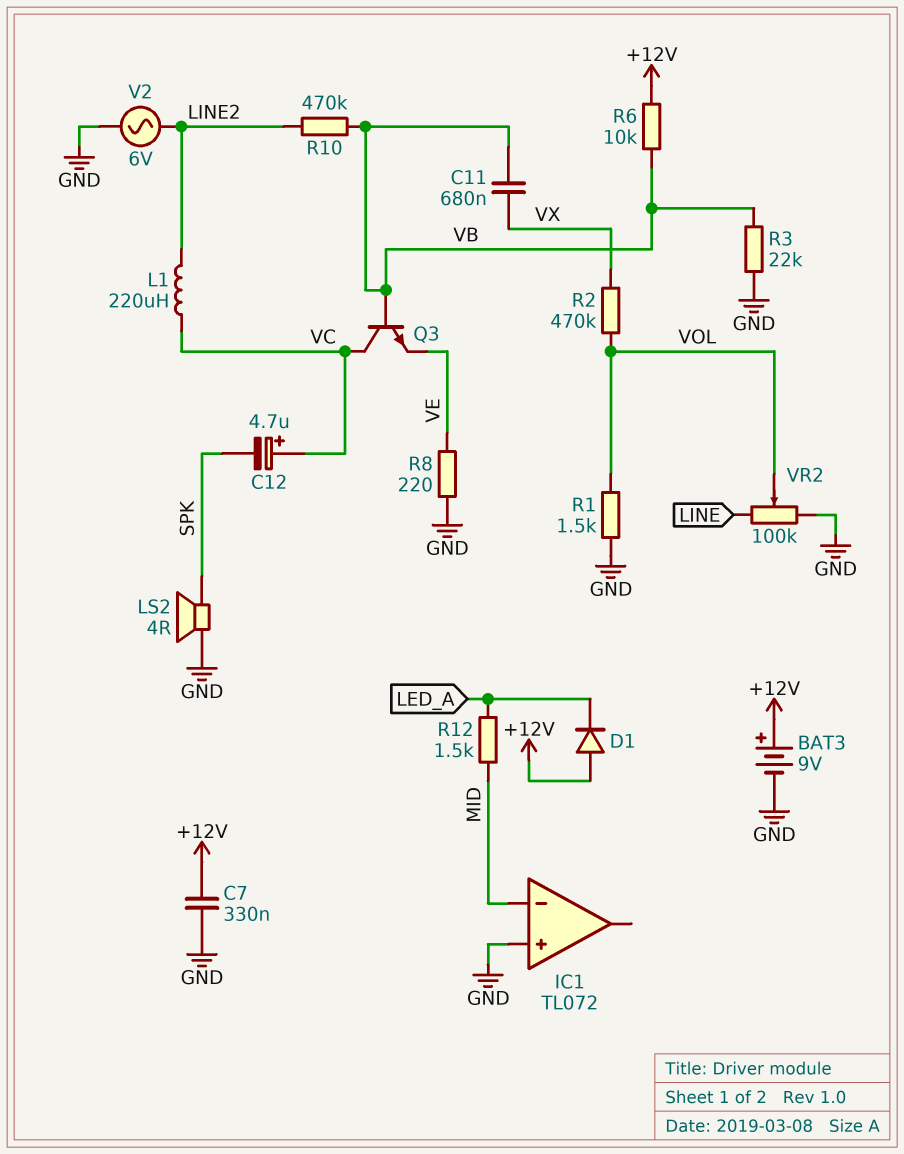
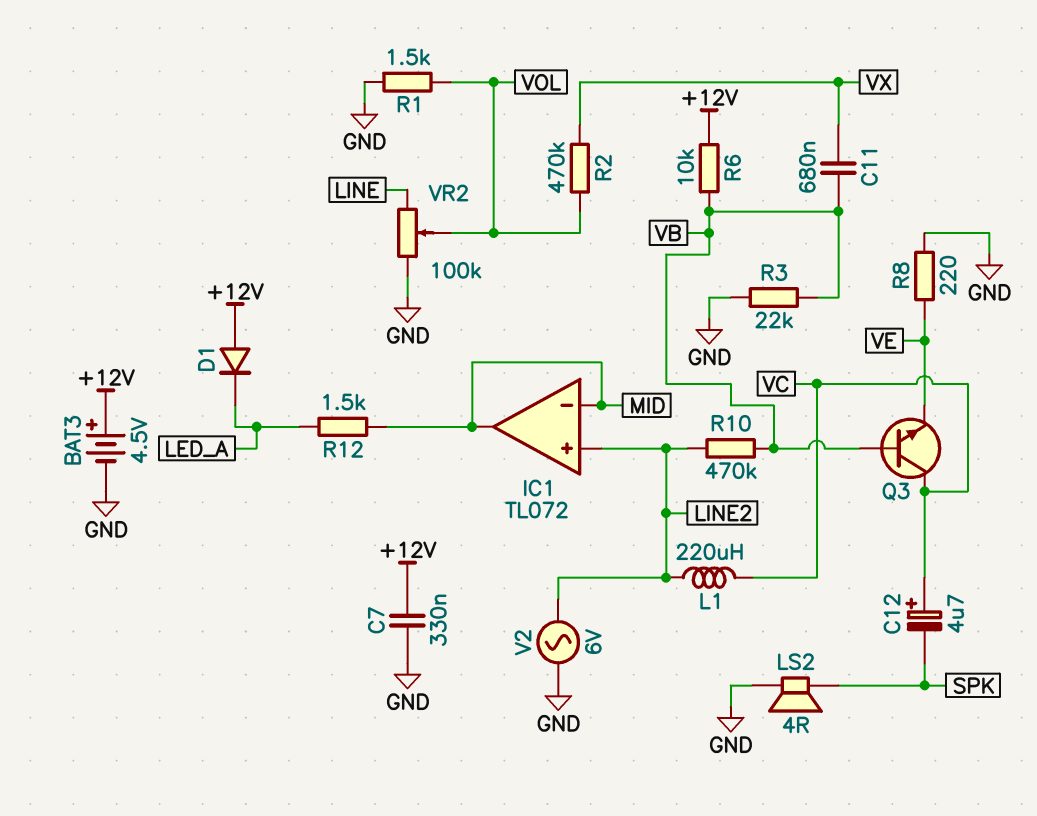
BAT3: 9V (plus +12V, minus GND) -> 4.5V (plus +12V, minus GND)
IC1 pin in+: GND -> LINE2
IC1 pin out: none -> MID

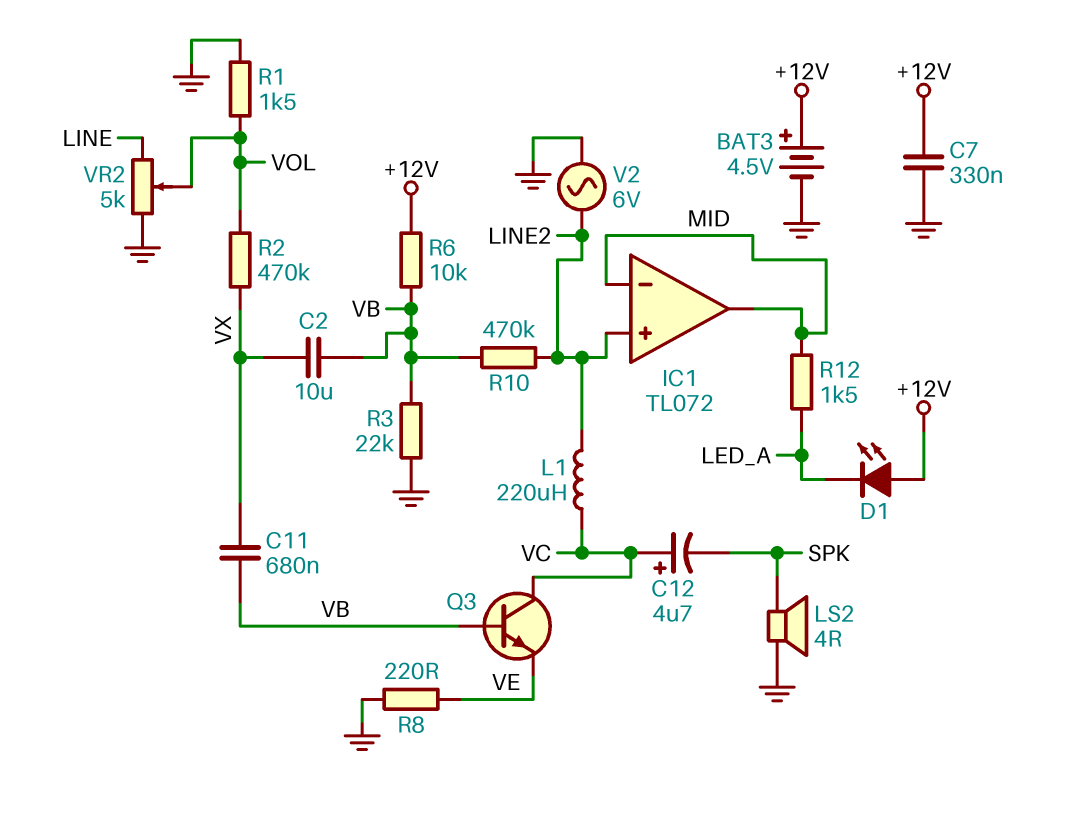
C2: none -> 10uF (VB, VX)
D1: diode (A +12V, K LED_A) -> LED (A +12V, K LED_A)
VR2: 100k (GND, LINE, wiper VOL) -> 5k (GND, LINE, wiper VOL)

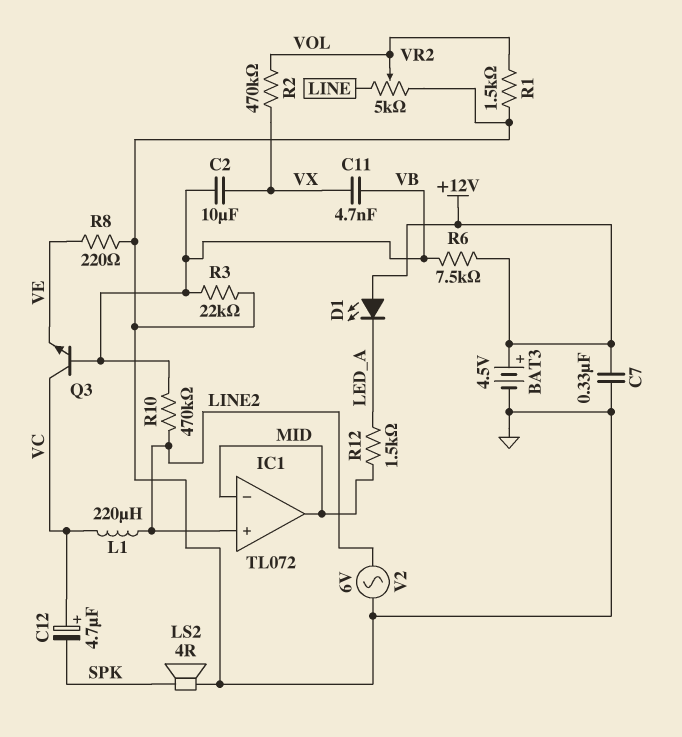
C11: 680nF (VB, VX) -> 4.7nF (VB, VX)
R6: 10k (+12V, VB) -> 7.5k (+12V, VB)

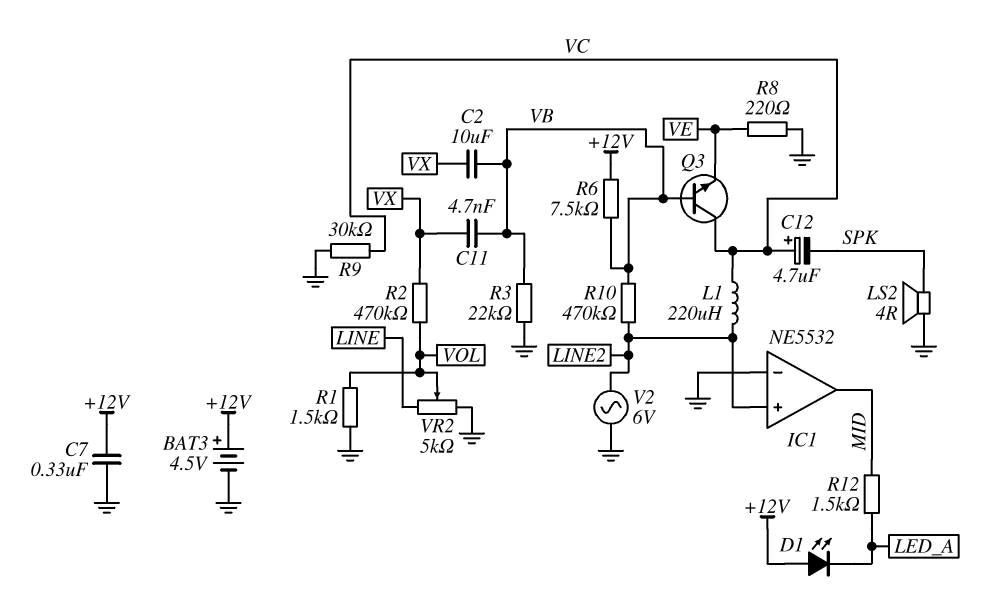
IC1: TL072 -> NE5532
IC1 pin in-: MID -> GND
R9: none -> 30k (GND, VC)

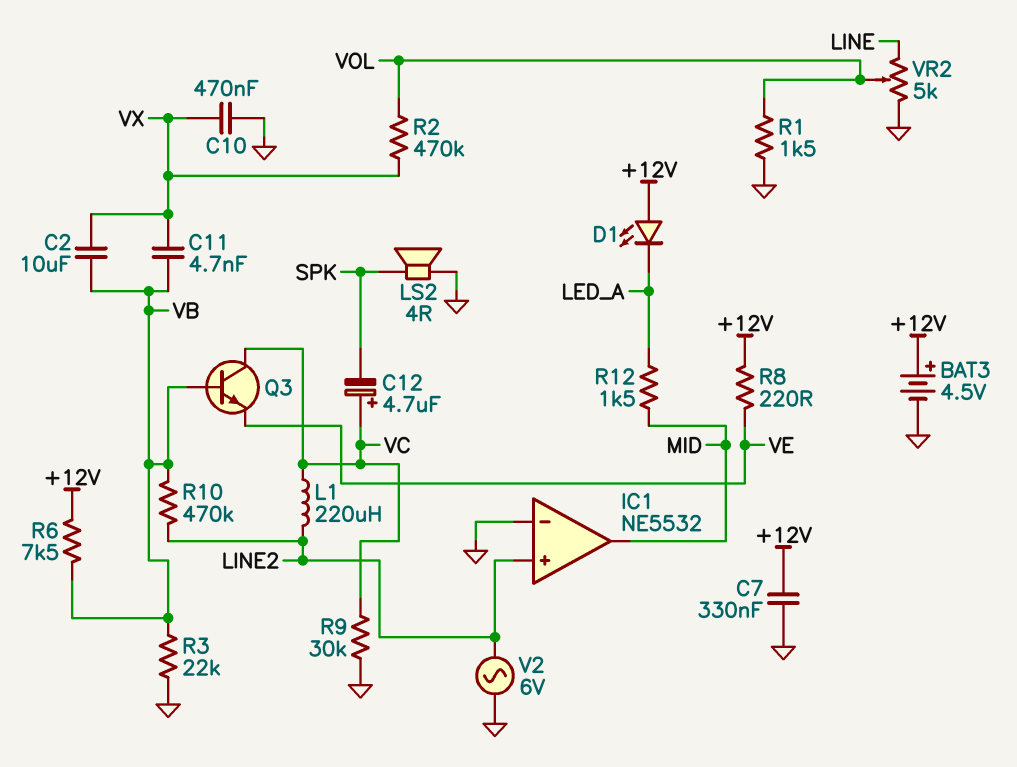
C10: none -> 470nF (GND, VX)
R8: 220 (GND, VE) -> 220 (+12V, VE)

